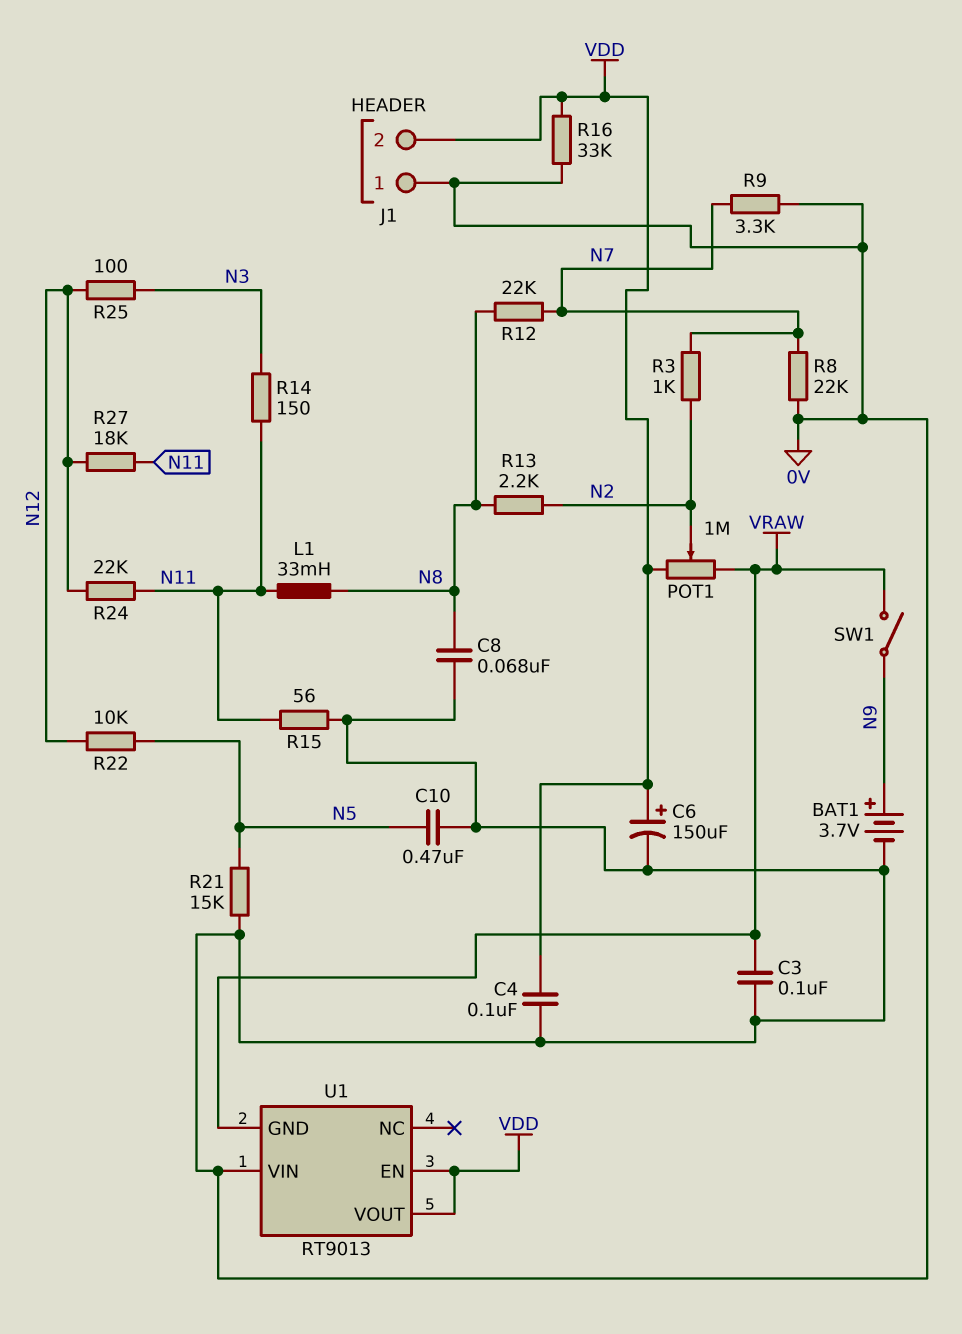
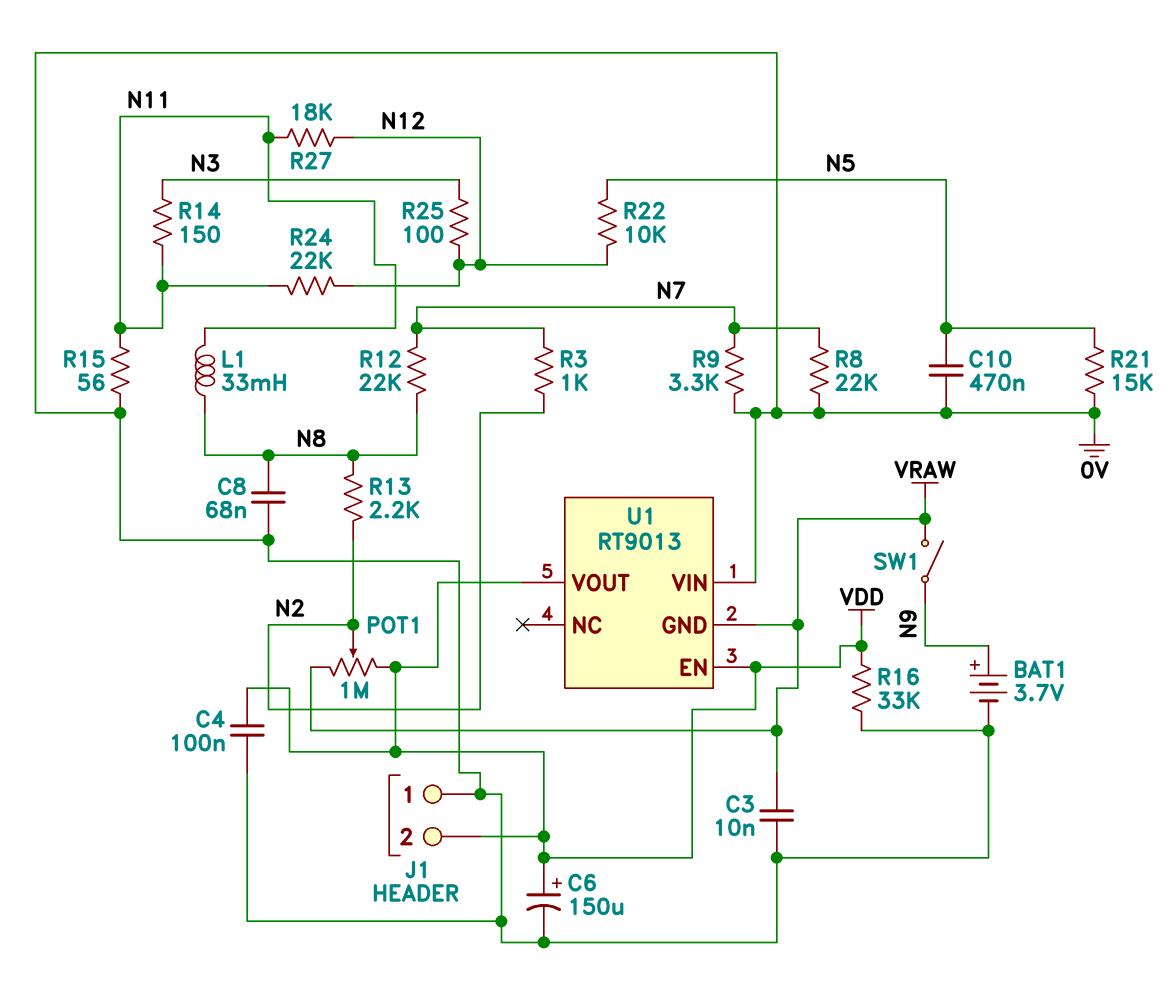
C3: 100nF (0V, VRAW) -> 10nF (0V, VRAW)

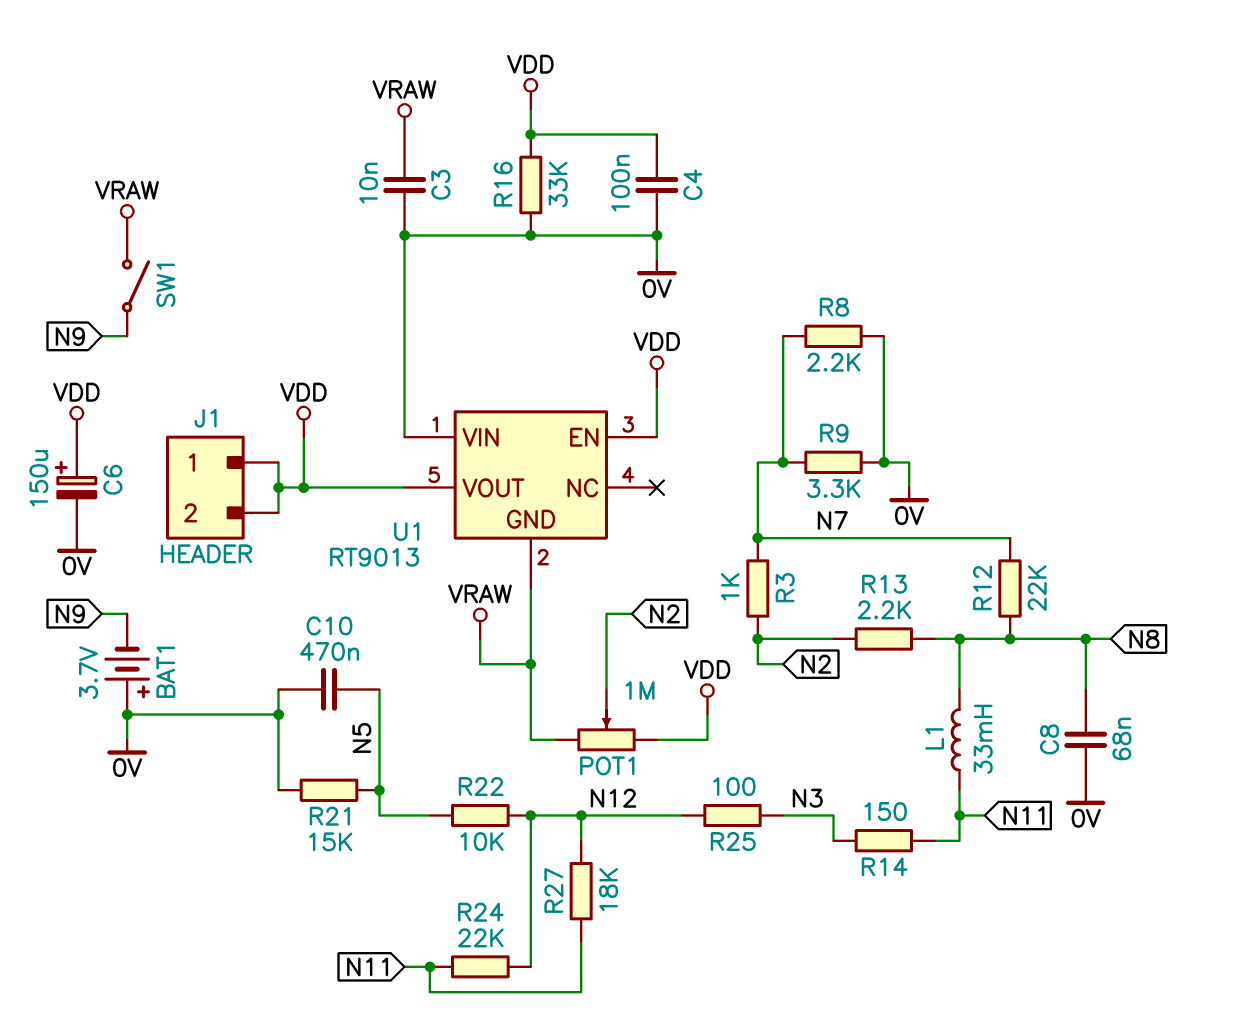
BAT1: 3.7V (plus N9, minus 0V) -> 3.7V (plus 0V, minus N9)
J1 pin 1: 0V -> VDD
R8: 22k (0V, N7) -> 2.2k (0V, N7)
R15: 56 (0V, N11) -> none

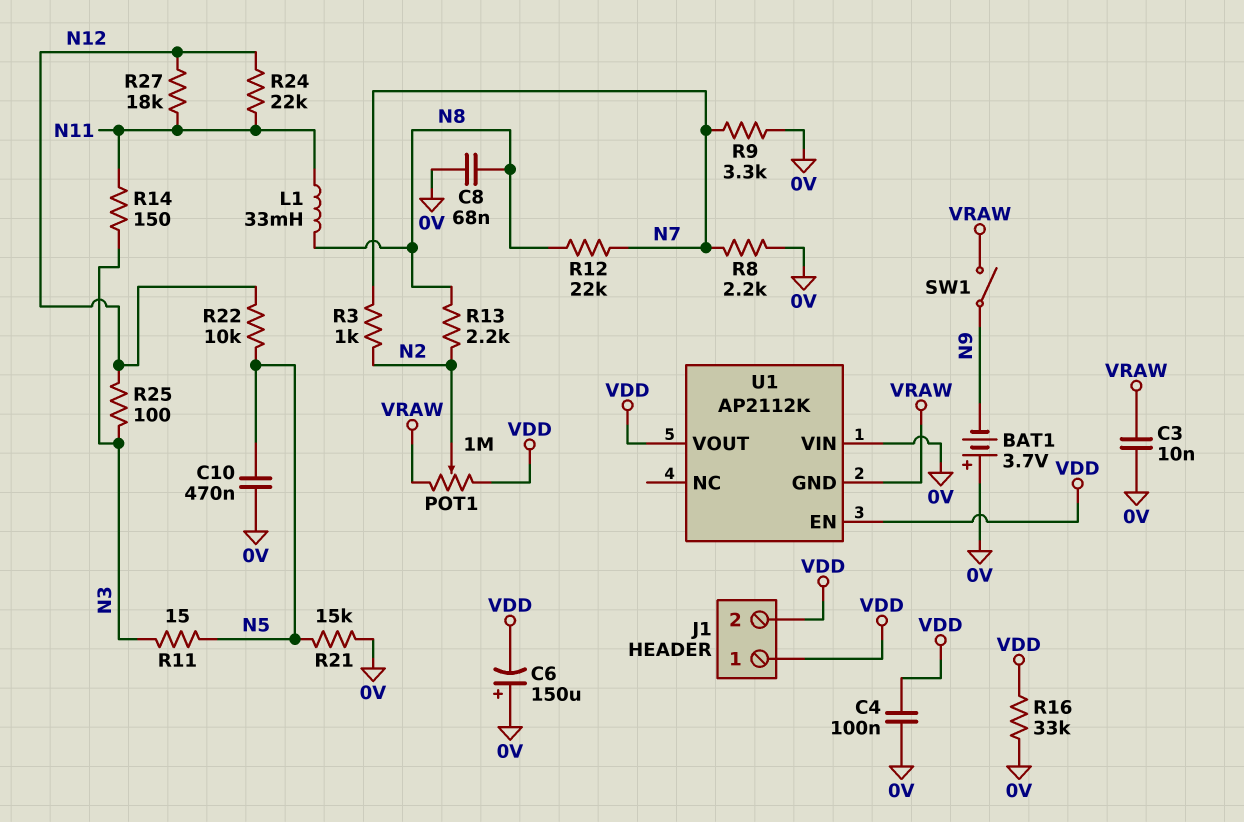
C6: 150uF (plus VDD, minus 0V) -> 150uF (plus 0V, minus VDD)
R11: none -> 15 (N3, N5)
U1: RT9013 -> AP2112K

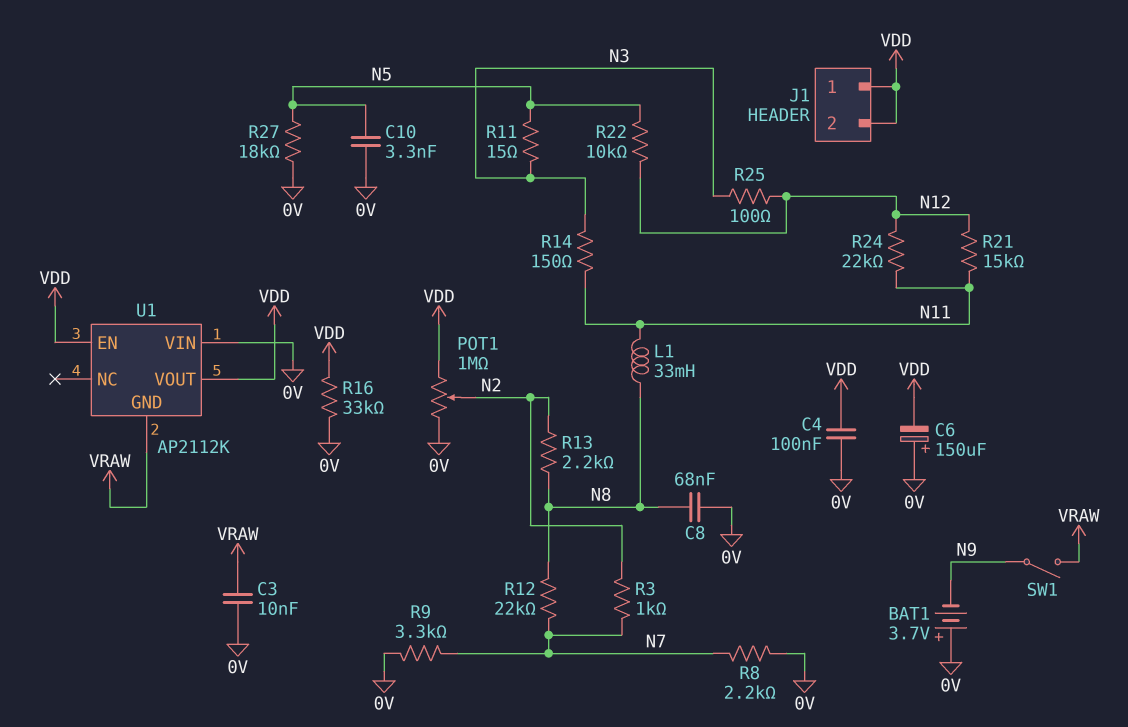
C10: 470nF (0V, N5) -> 3.3nF (0V, N5)
POT1: 1M (VDD, VRAW, wiper N2) -> 1M (0V, VDD, wiper N2)
R21: 15k (0V, N5) -> 15k (N11, N12)
R27: 18k (N11, N12) -> 18k (0V, N5)

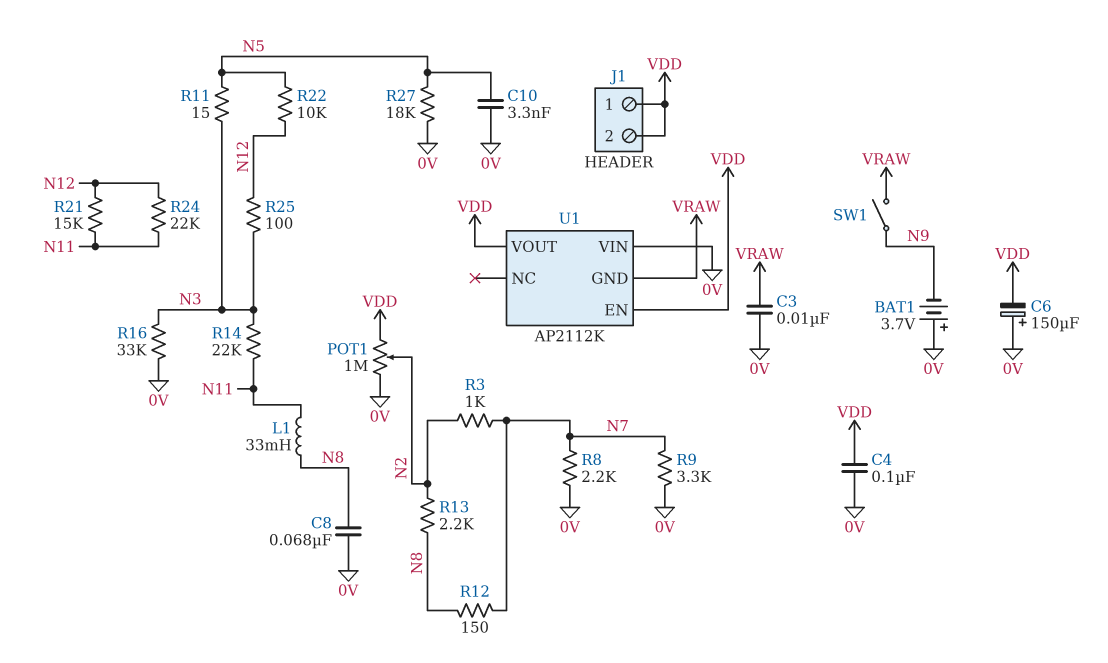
R12: 22k (N7, N8) -> 150 (N7, N8)
R14: 150 (N3, N11) -> 22k (N3, N11)
R16: 33k (0V, VDD) -> 33k (0V, N3)

